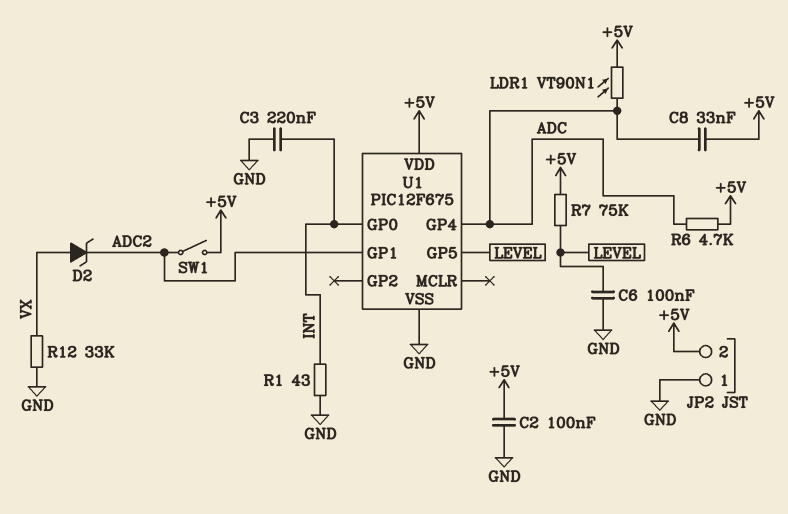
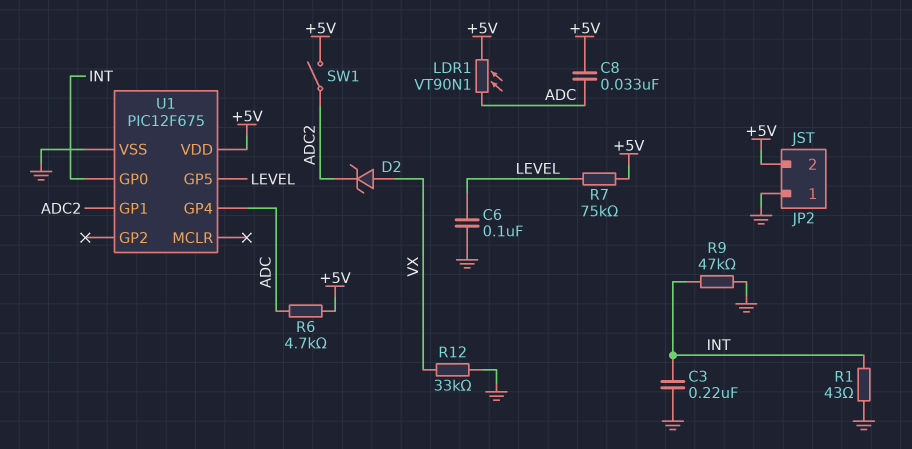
C2: 100nF (+5V, GND) -> none
R9: none -> 47k (GND, INT)

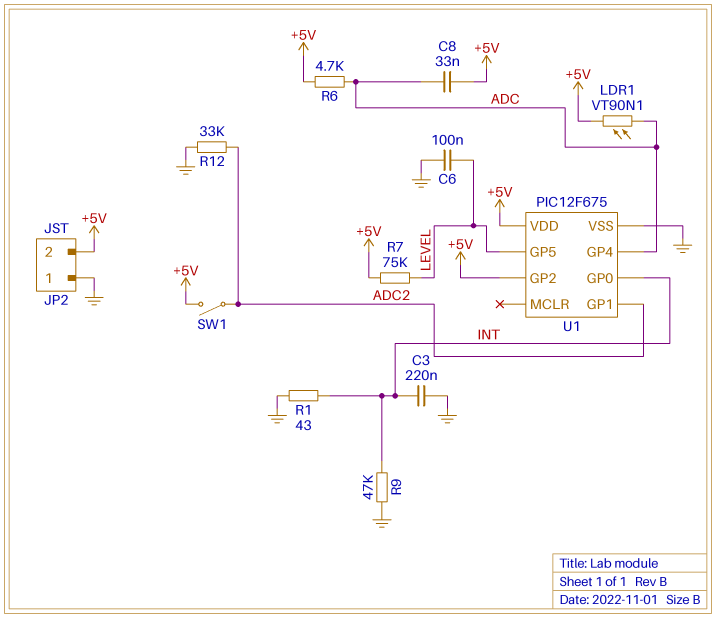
D2: zener (A VX, K ADC2) -> none
R12: 33k (GND, VX) -> 33k (ADC2, GND)
U1 pin GP2: none -> +5V

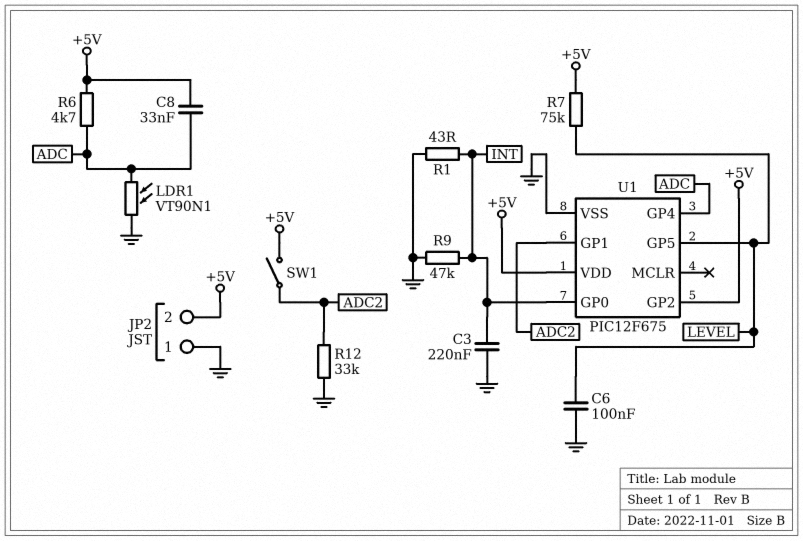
LDR1: VT90N1 (+5V, ADC) -> VT90N1 (ADC, GND)

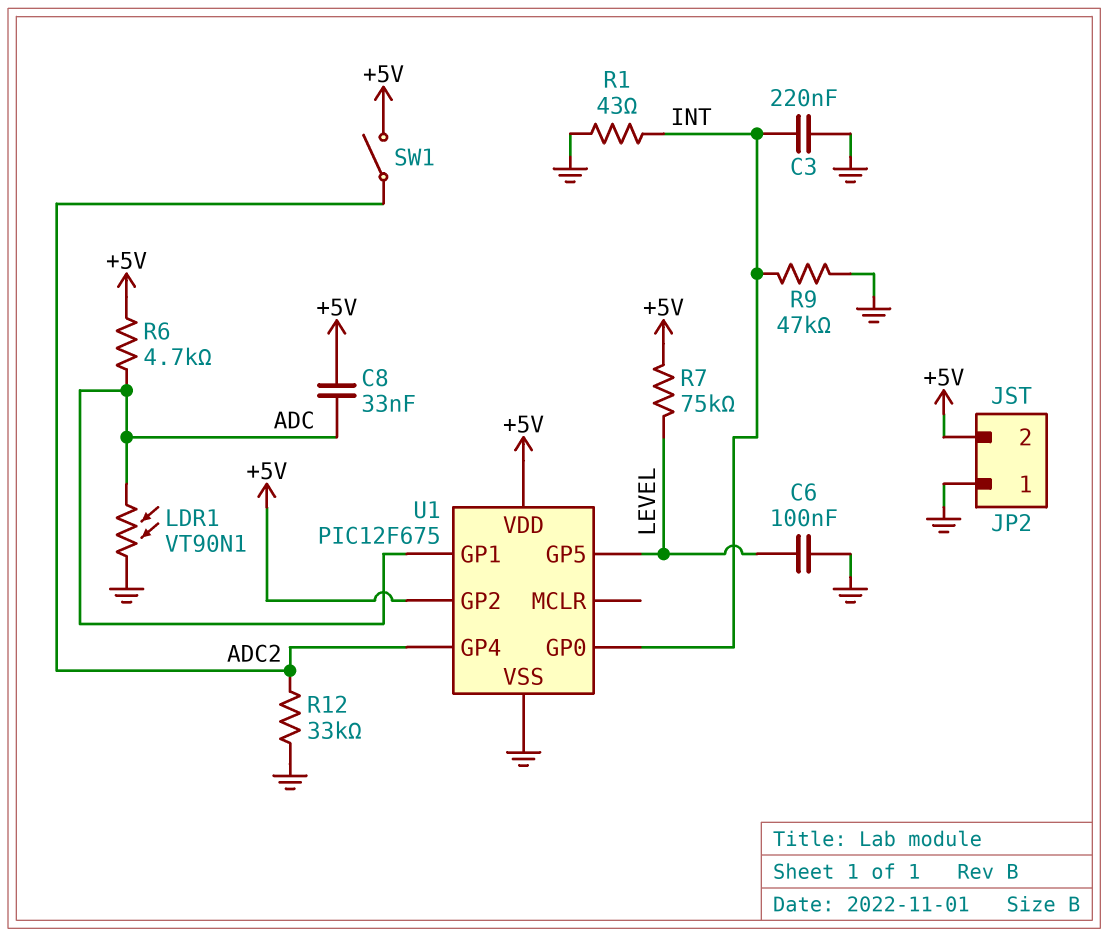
U1 pin GP1: ADC2 -> ADC
U1 pin GP4: ADC -> ADC2

